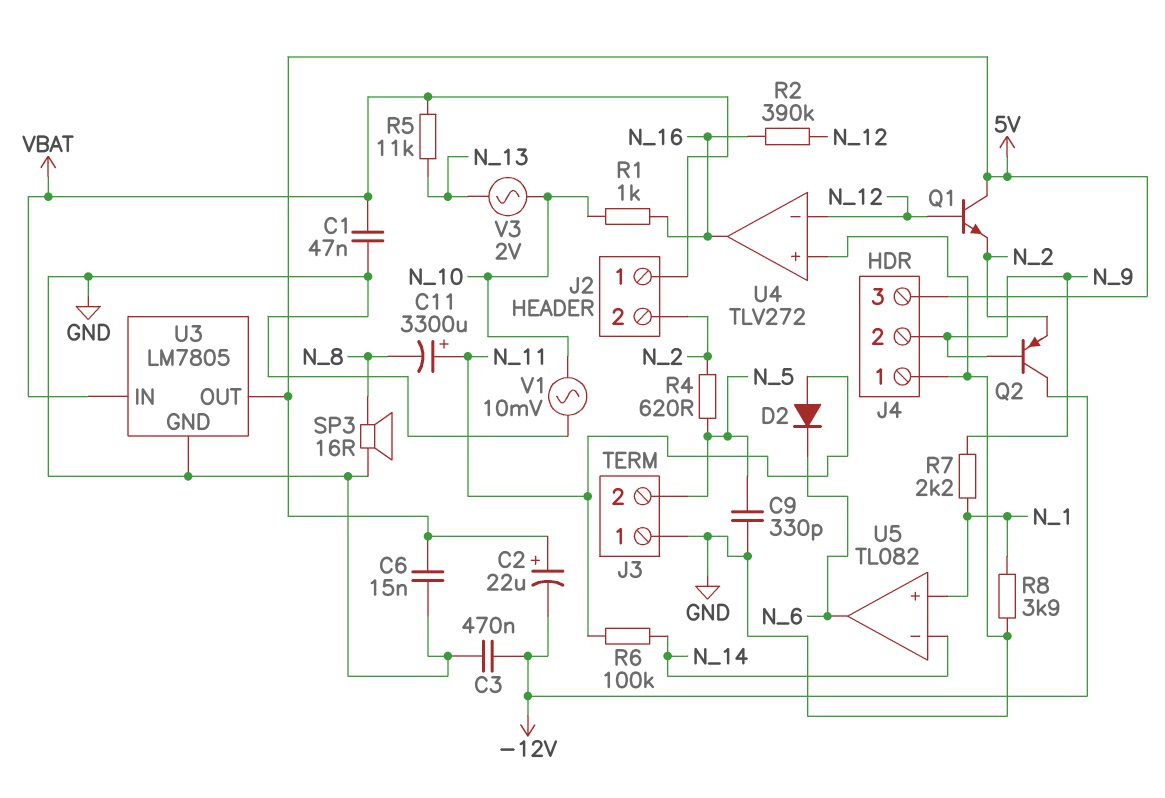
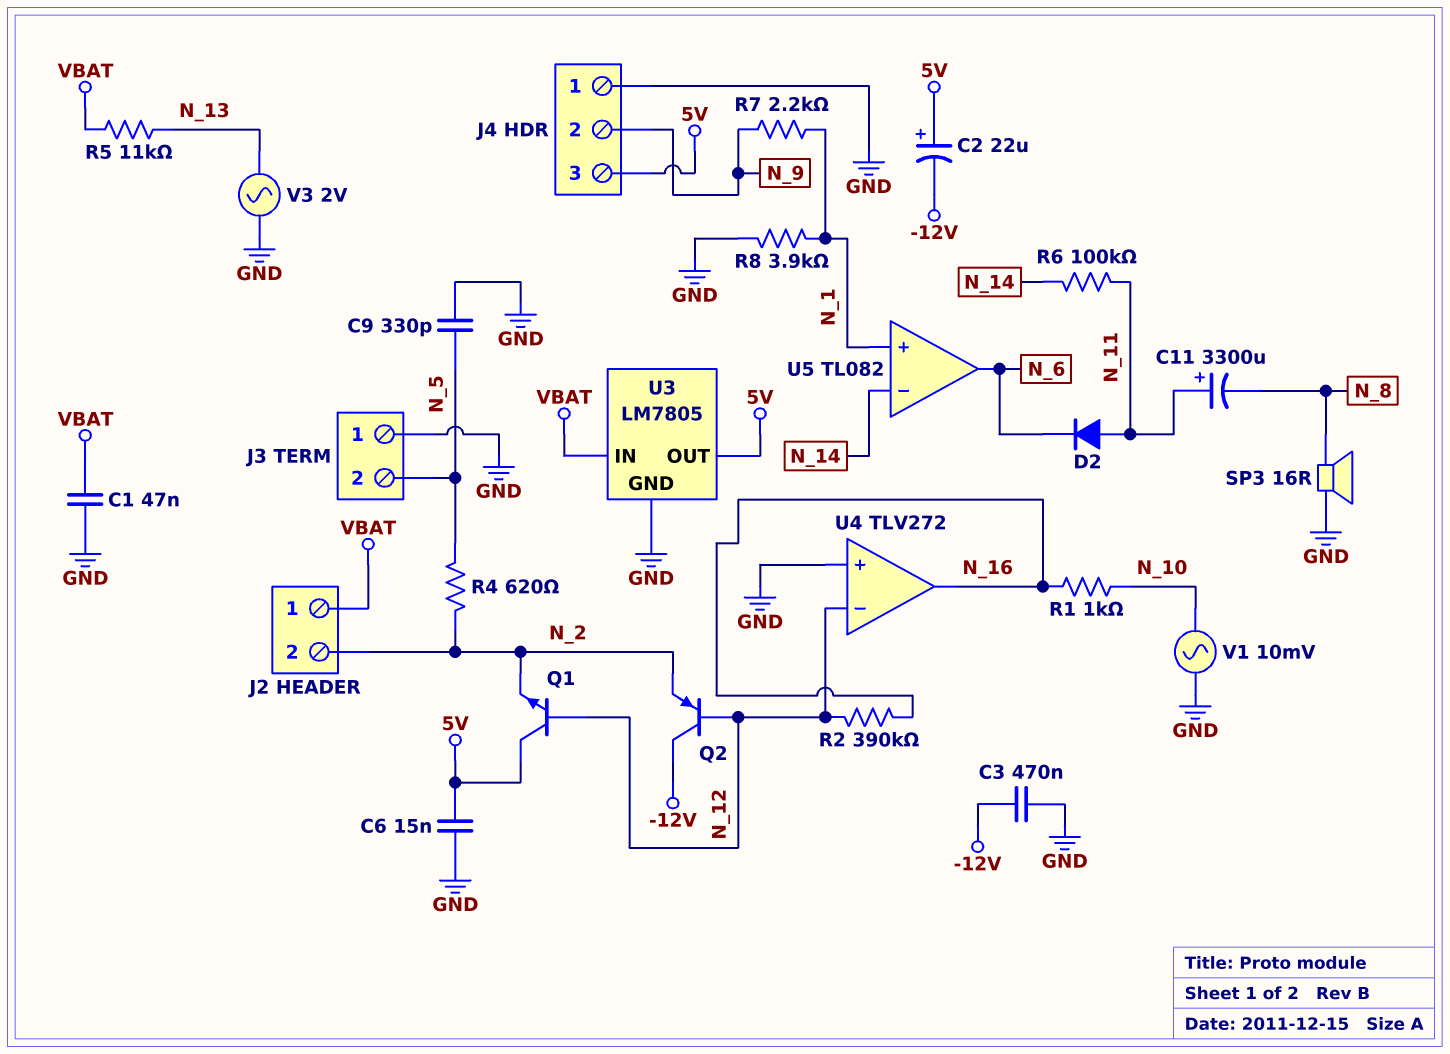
Q2: PNP (B N_9, C -12V, E N_2) -> PNP (B N_12, C -12V, E N_2)
V3: AC 2V (N_10, N_13) -> AC 2V (GND, N_13)

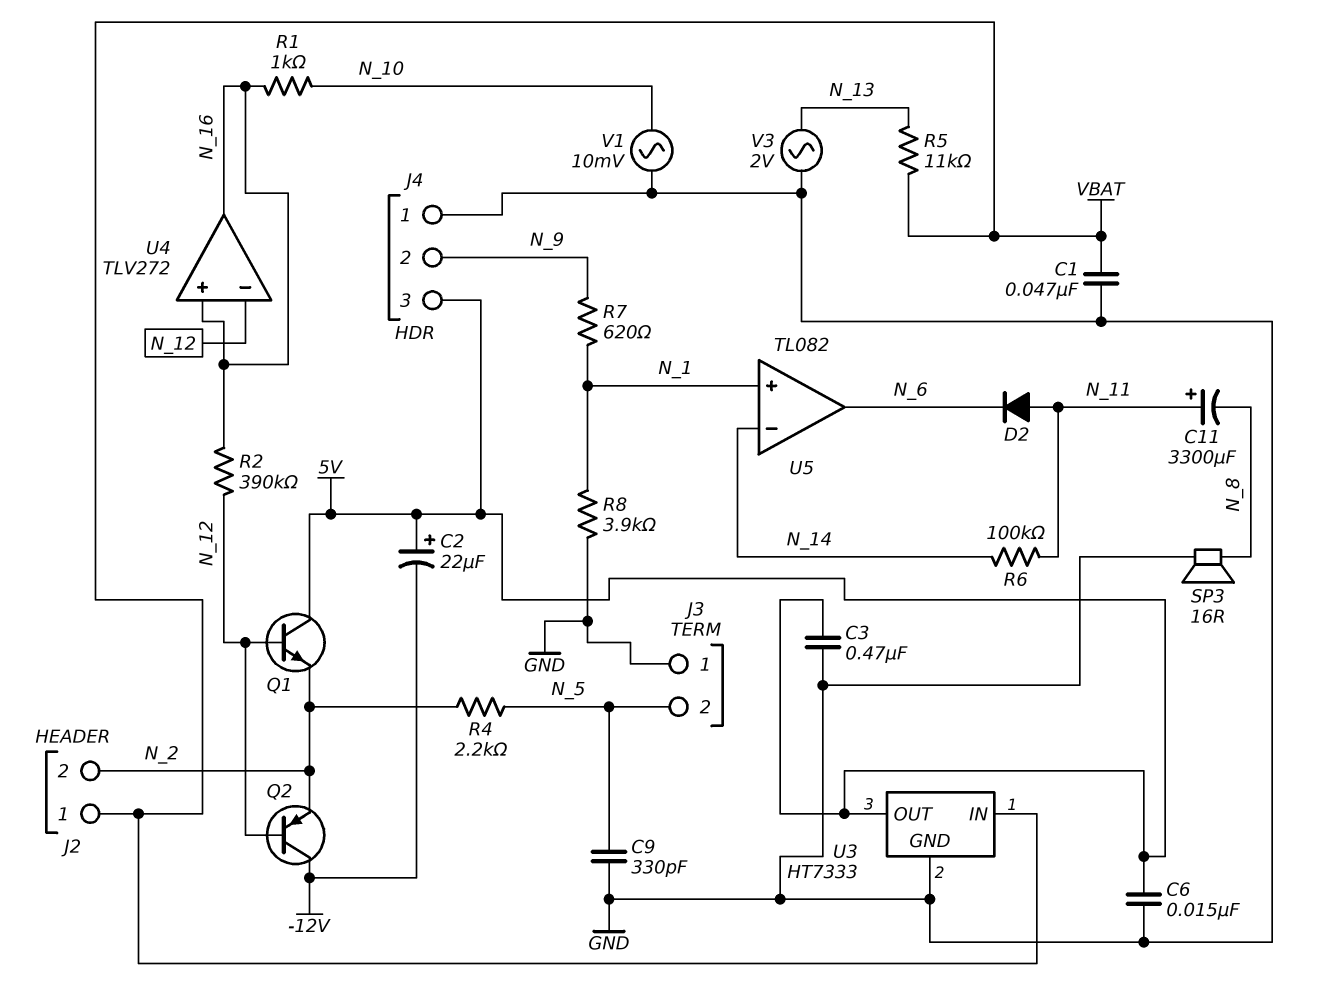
C3: 470nF (-12V, GND) -> 470nF (5V, GND)
R4: 620 (N_2, N_5) -> 2.2k (N_2, N_5)
R7: 2.2k (N_1, N_9) -> 620 (N_1, N_9)
U3: LM7805 -> HT7333
U4 pin in+: GND -> N_16

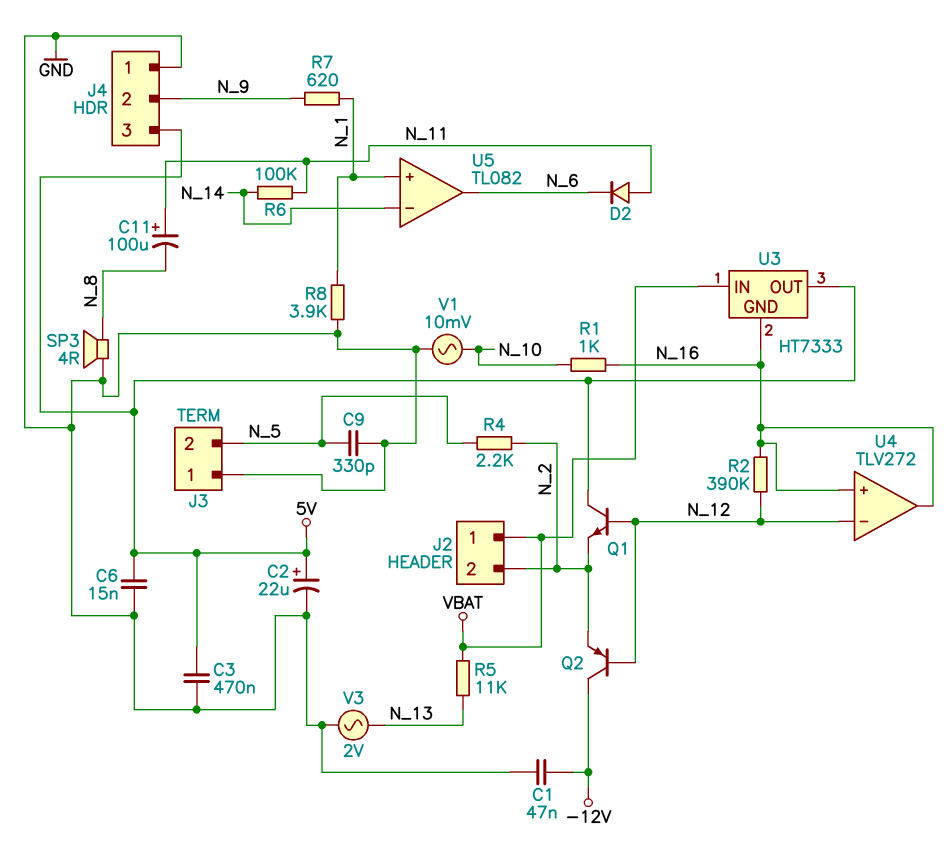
C1: 47nF (GND, VBAT) -> 47nF (-12V, GND)
C2: 22uF (plus 5V, minus -12V) -> 22uF (plus 5V, minus GND)
C11: 3300uF (plus N_11, minus N_8) -> 100uF (plus N_11, minus N_8)
SP3: speaker 16R (GND, N_8) -> speaker 4R (GND, N_8)
U3 pin GND: GND -> N_16

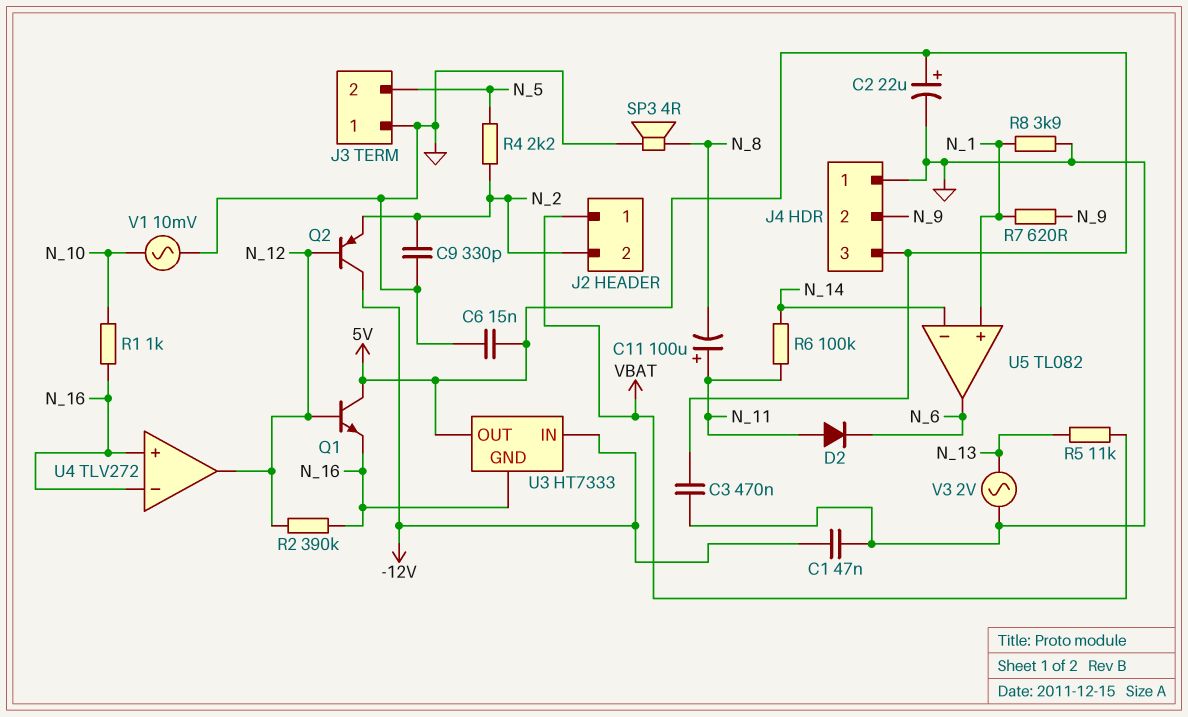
C9: 330pF (GND, N_5) -> 330pF (GND, N_2)
Q1: NPN (B N_12, C 5V, E N_2) -> NPN (B N_12, C 5V, E N_16)
U3 pin IN: VBAT -> -12V
U4 pin in-: N_12 -> N_16
U4 pin out: N_16 -> N_12

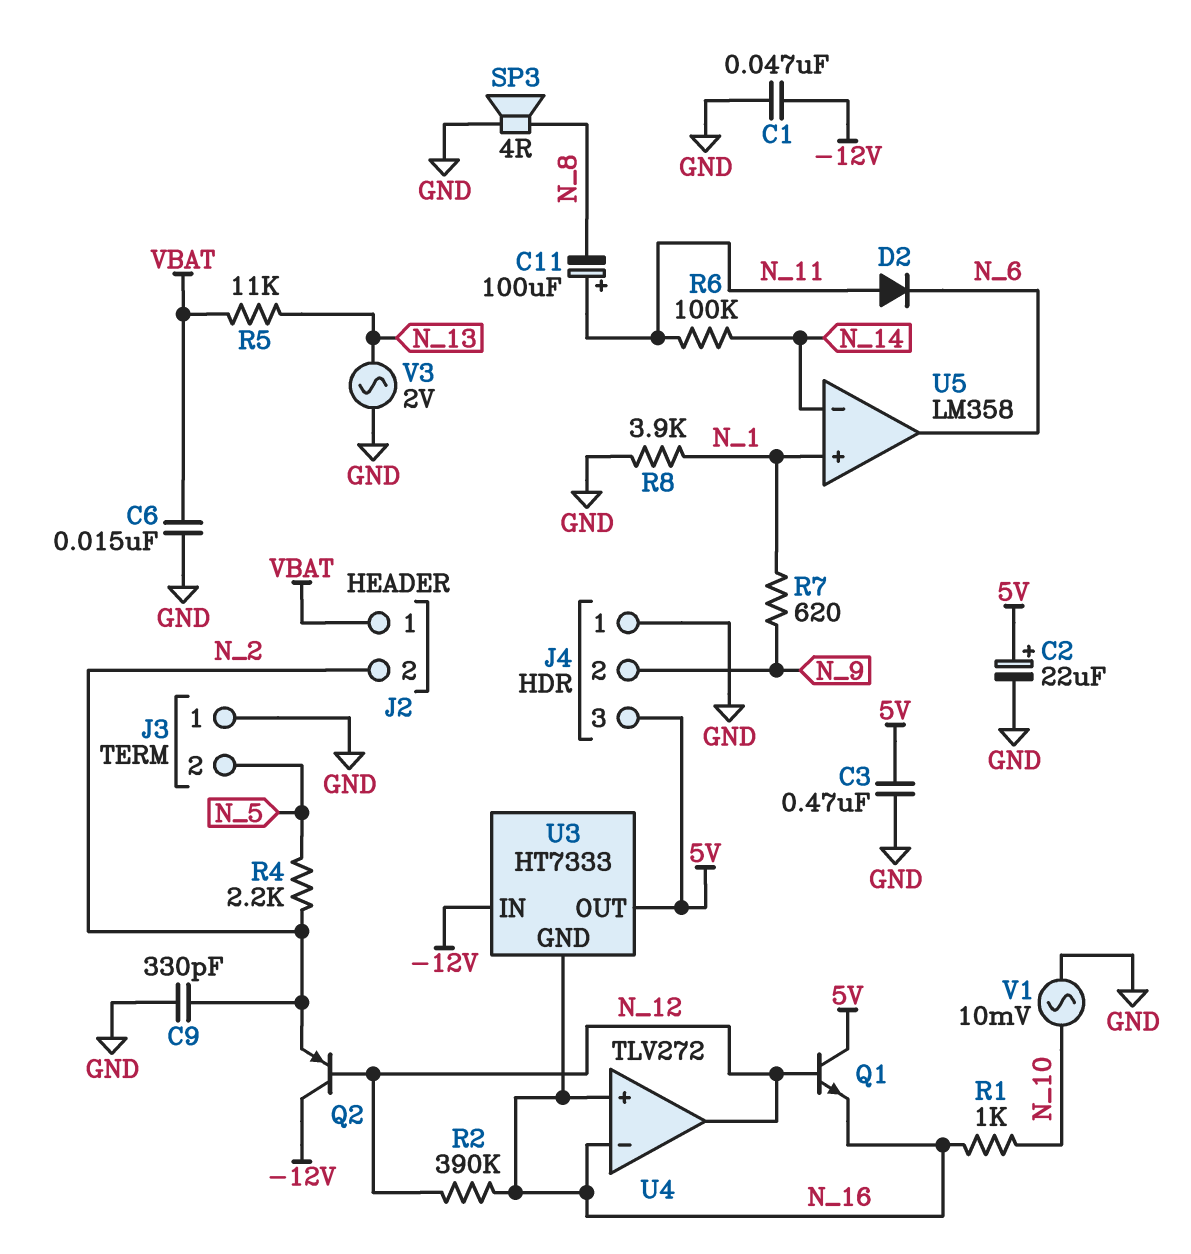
C6: 15nF (5V, GND) -> 15nF (GND, VBAT)
U5: TL082 -> LM358

